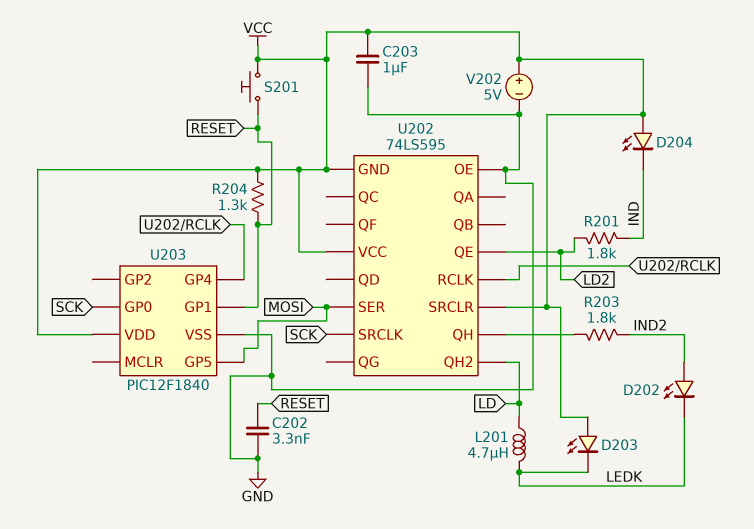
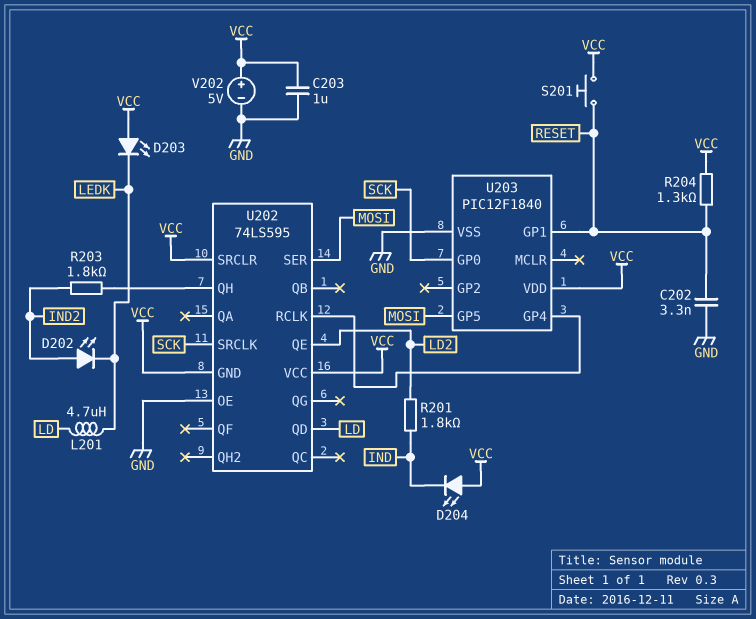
U202 pin QD: none -> LD
U202 pin QH2: LD -> none

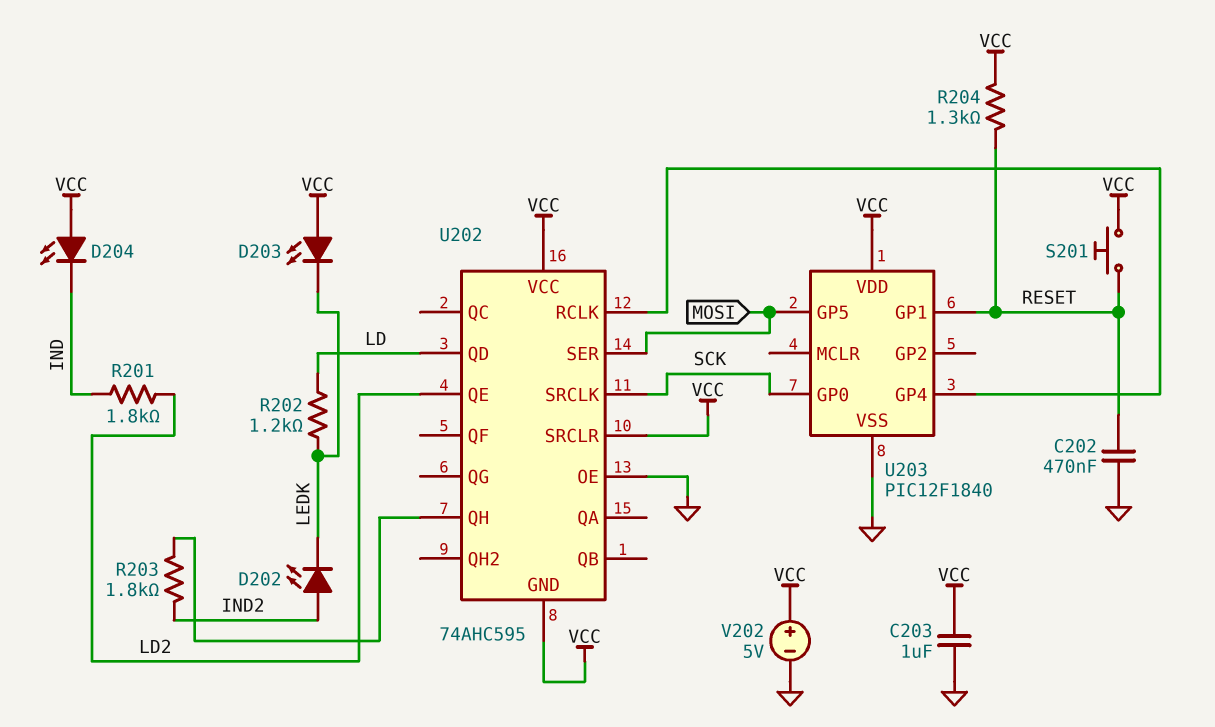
C202: 3.3nF (GND, RESET) -> 470nF (GND, RESET)
L201: 4.7uH (LD, LEDK) -> none
R202: none -> 1.2k (LD, LEDK)
U202: 74LS595 -> 74AHC595

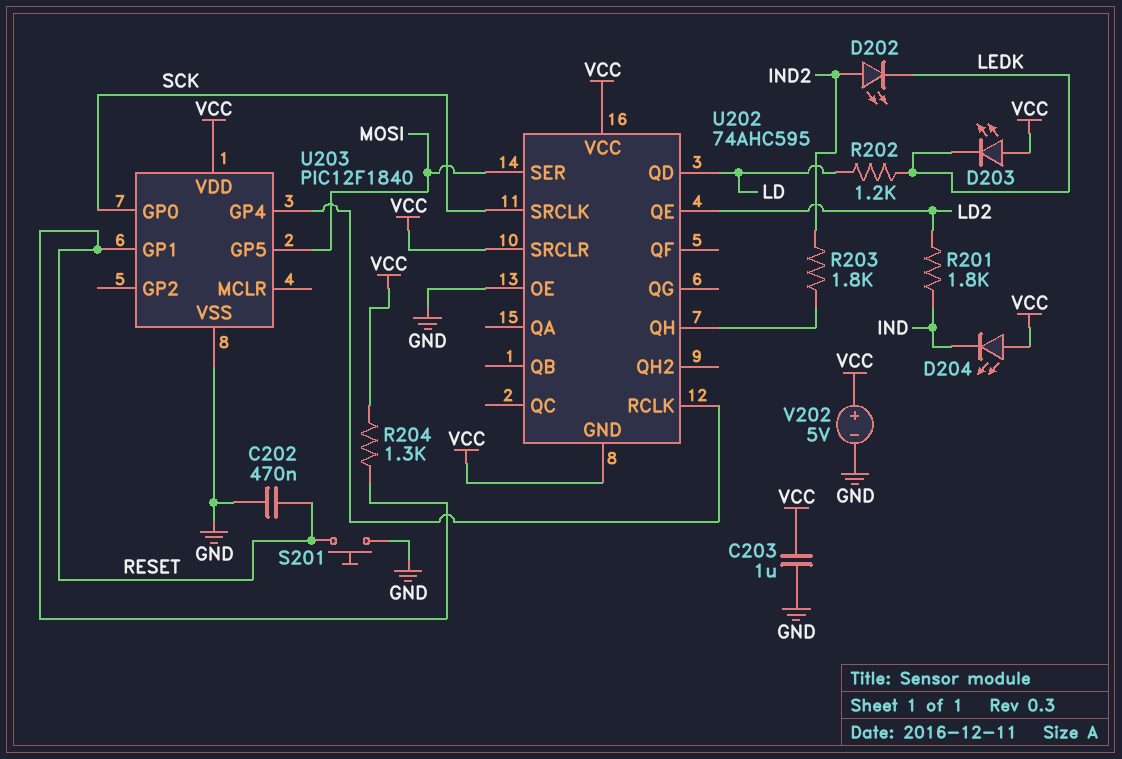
S201: button (RESET, VCC) -> button (GND, RESET)

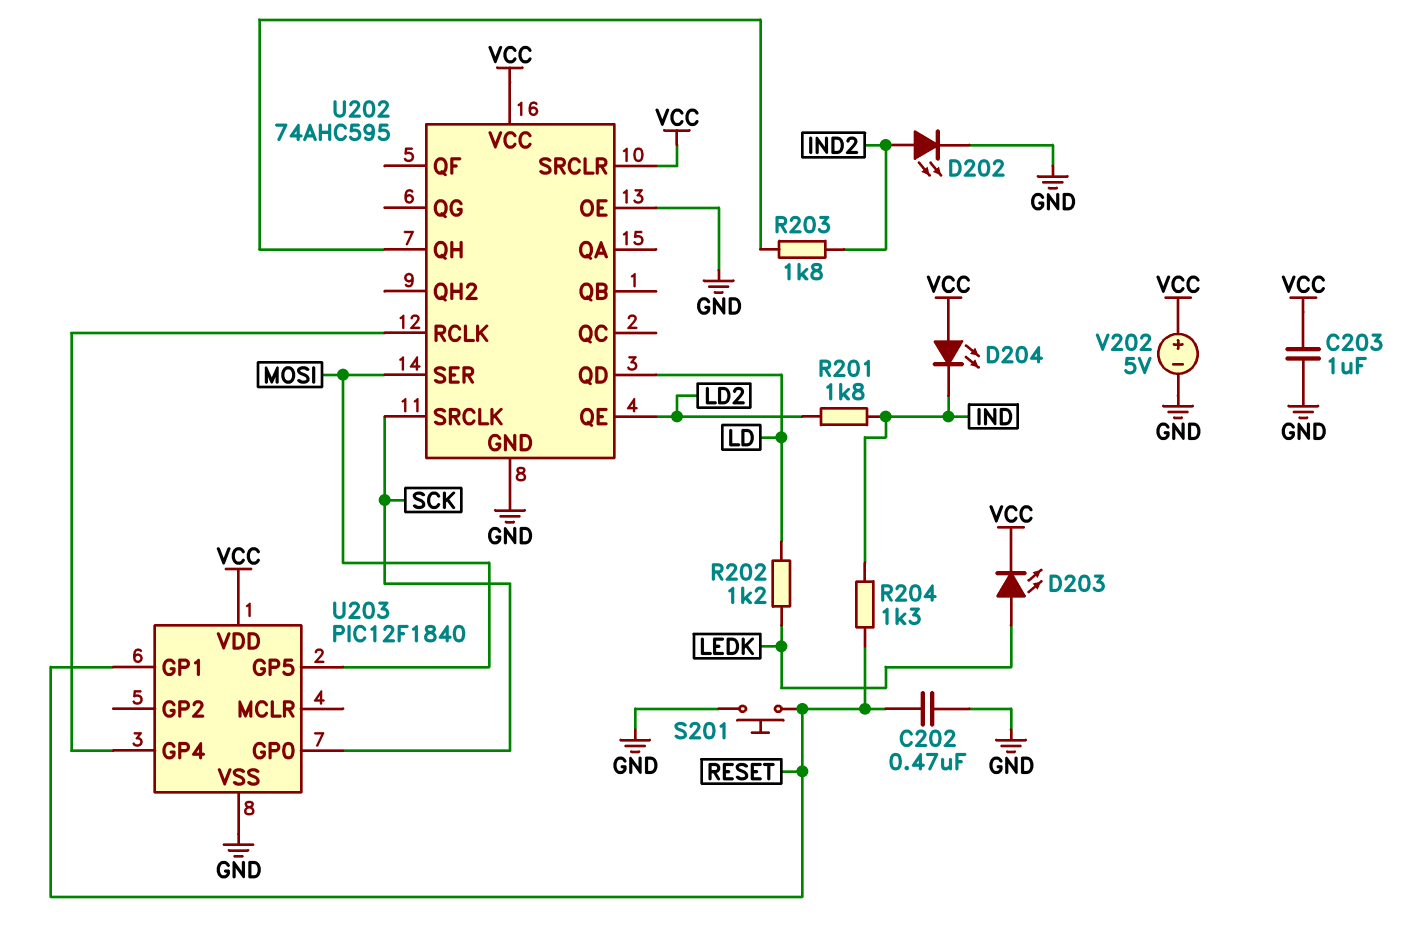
D202: LED (A IND2, K LEDK) -> LED (A IND2, K GND)
D203: LED (A VCC, K LEDK) -> LED (A LEDK, K VCC)
R204: 1.3k (RESET, VCC) -> 1.3k (IND, RESET)
U202 pin GND: VCC -> GND

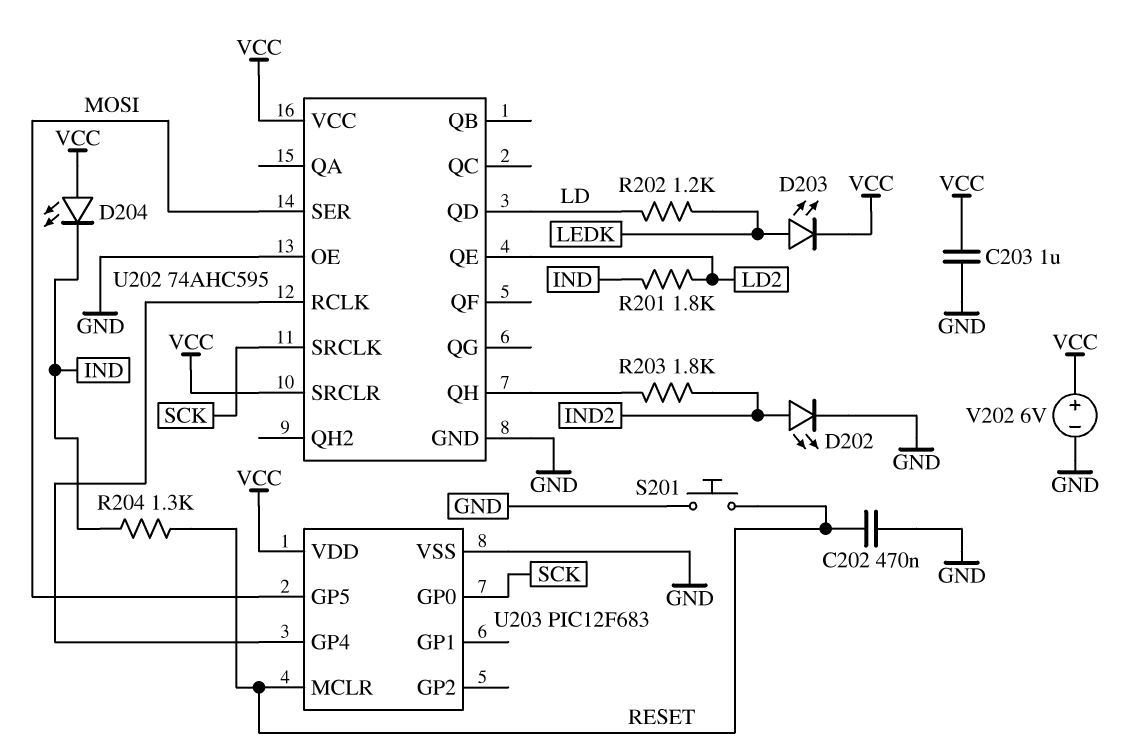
U203: PIC12F1840 -> PIC12F683
U203 pin GP1: RESET -> none
U203 pin MCLR: none -> RESET
V202: 5V (plus VCC, minus GND) -> 6V (plus VCC, minus GND)

